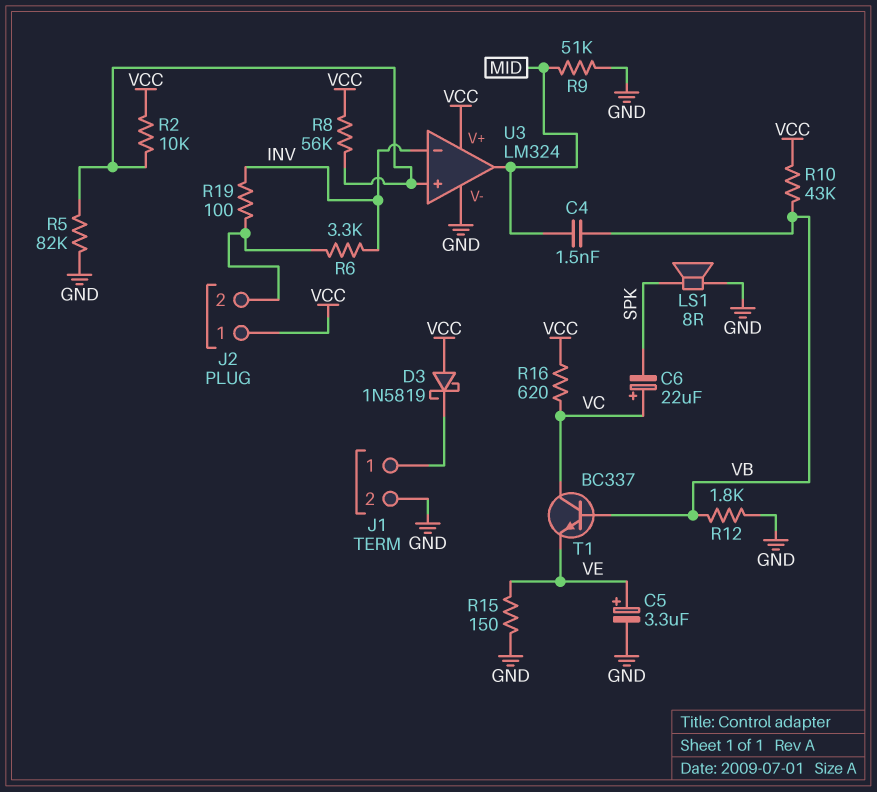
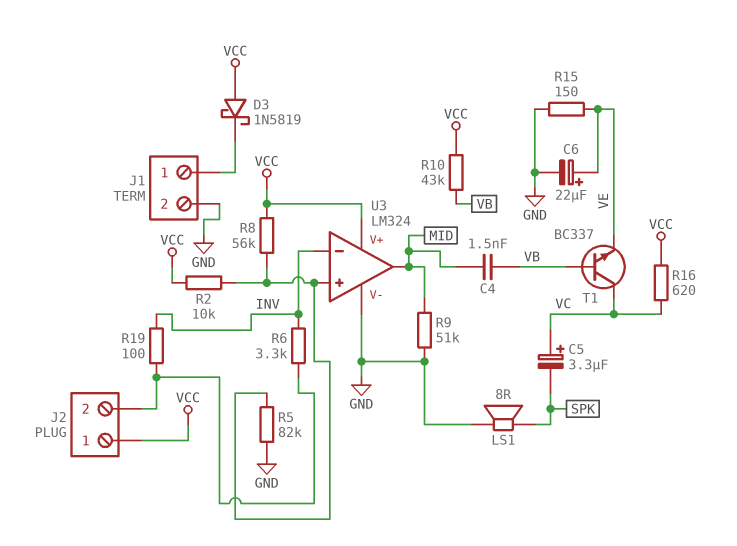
C5: 3.3uF (plus VE, minus GND) -> 3.3uF (plus VC, minus SPK)
C6: 22uF (plus VC, minus SPK) -> 22uF (plus VE, minus GND)
R12: 1.8k (GND, VB) -> none

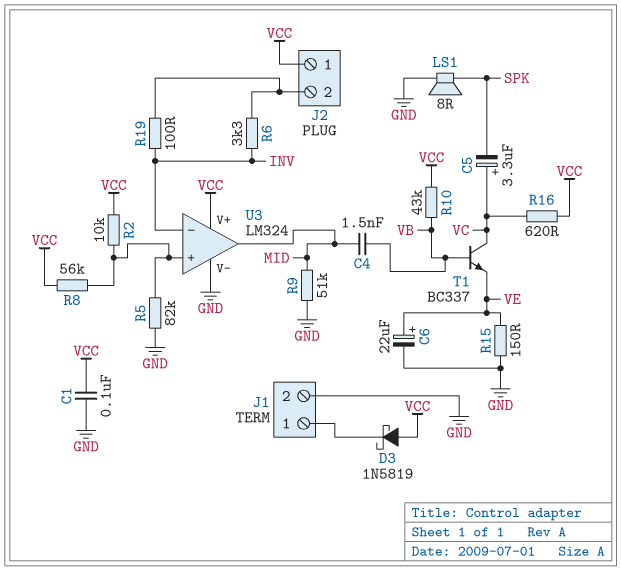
C1: none -> 100nF (GND, VCC)

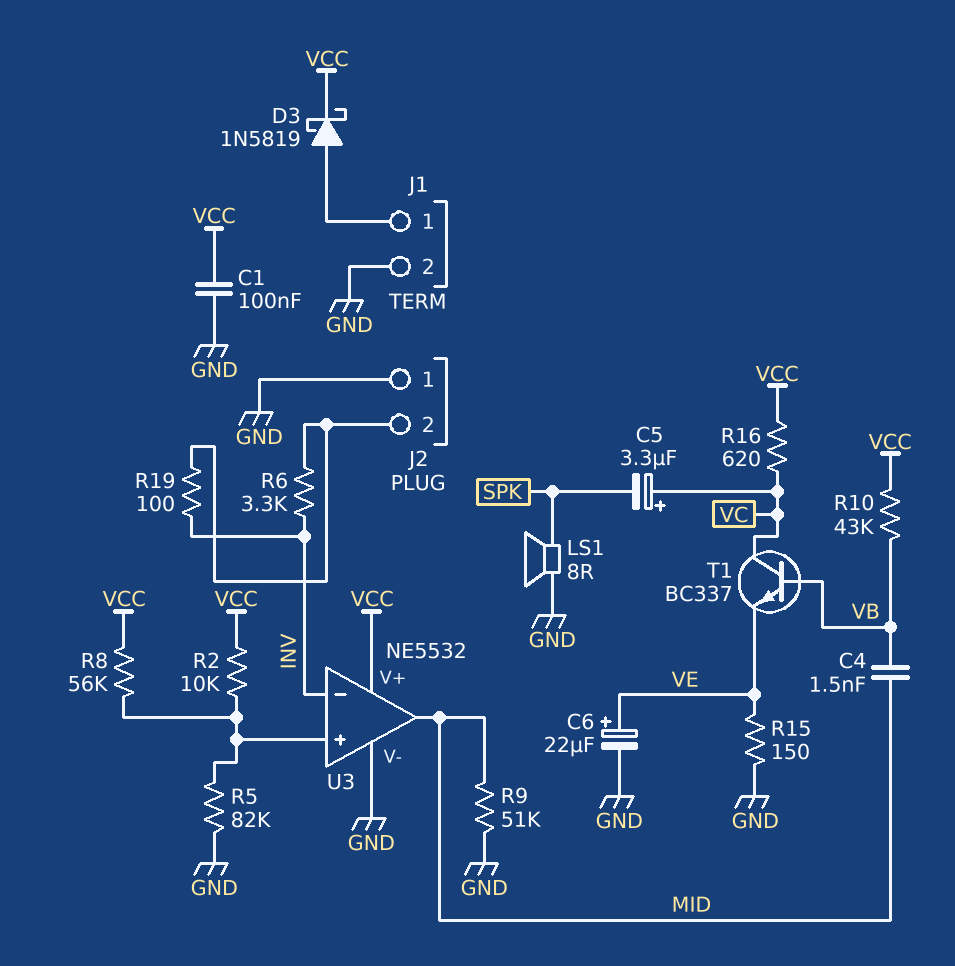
D3: schottky 1N5819 (A VCC, K J1/1) -> schottky 1N5819 (A J1/1, K VCC)
J2 pin 1: VCC -> GND
U3: LM324 -> NE5532

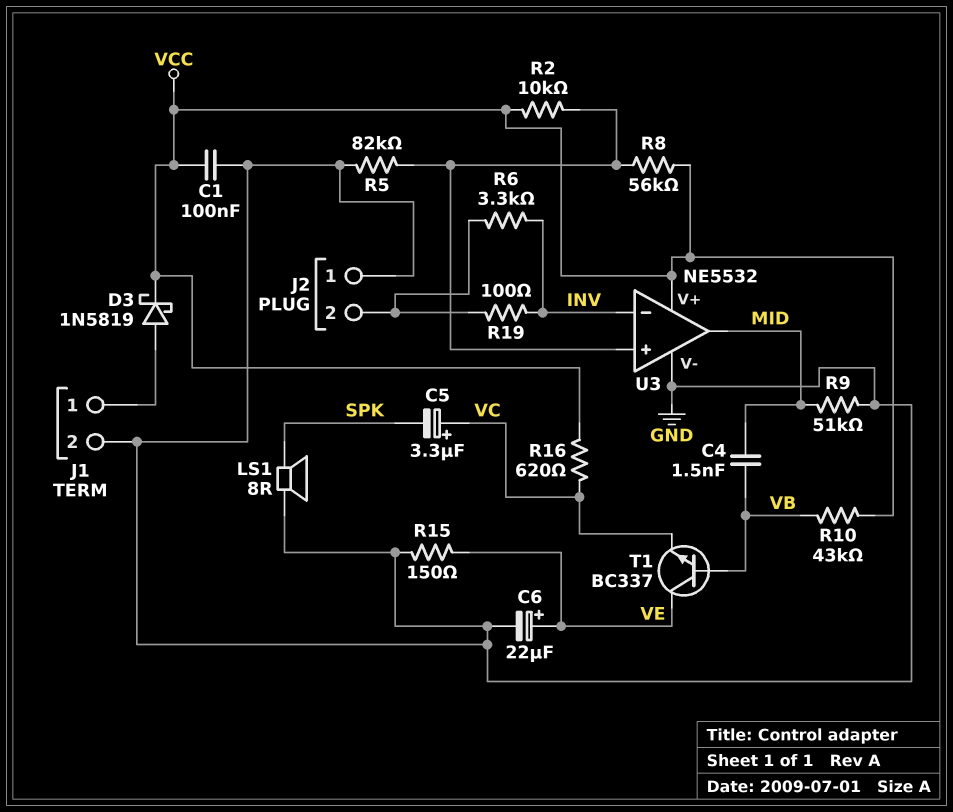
T1: NPN BC337 (B VB, C VC, E VE) -> NPN BC337 (B VB, C VE, E VC)

